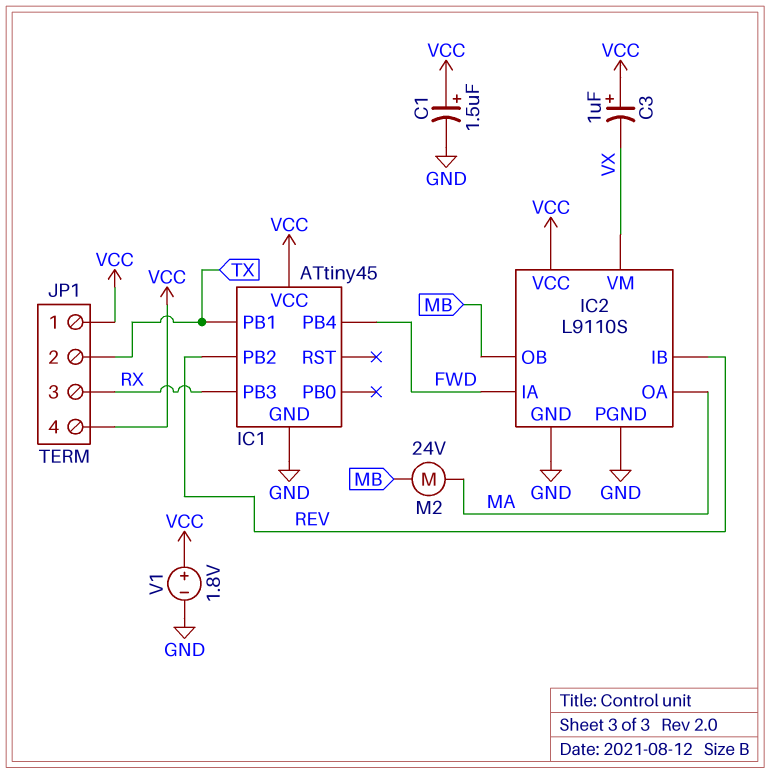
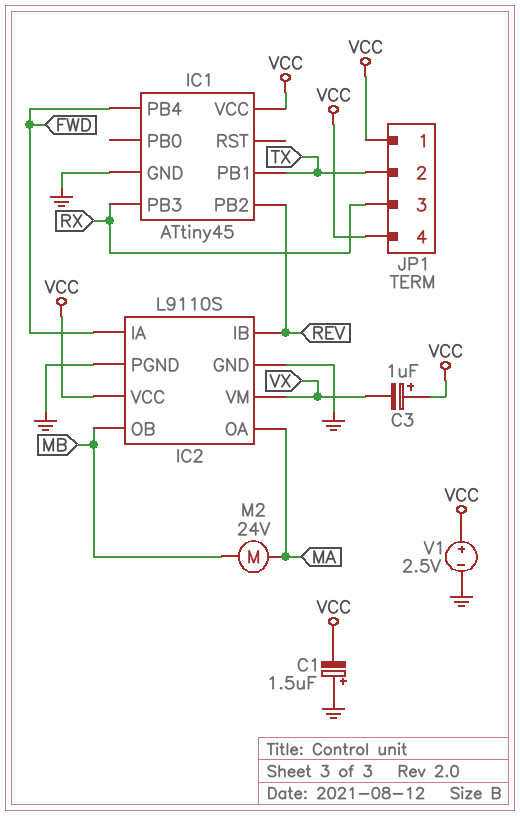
C1: 1.5uF (plus VCC, minus GND) -> 1.5uF (plus GND, minus VCC)
V1: 1.8V (plus VCC, minus GND) -> 2.5V (plus VCC, minus GND)

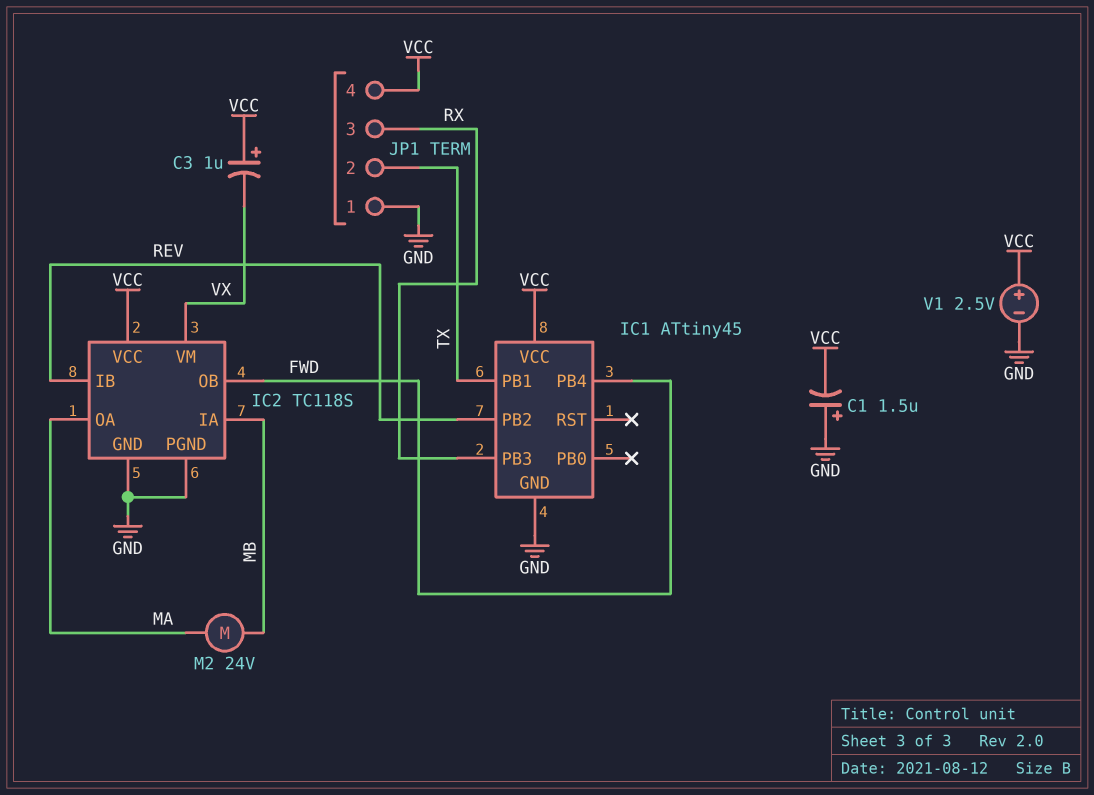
IC2: L9110S -> TC118S
IC2 pin IA: FWD -> MB
IC2 pin OB: MB -> FWD
JP1 pin 1: VCC -> GND

